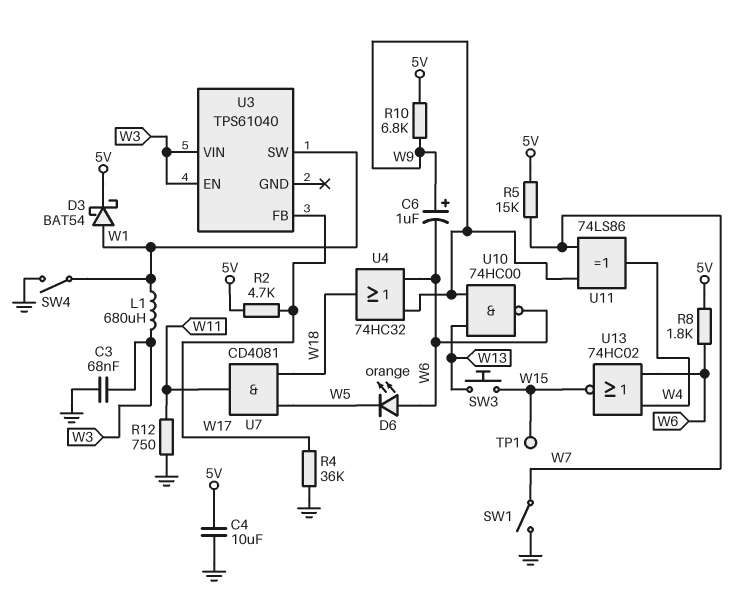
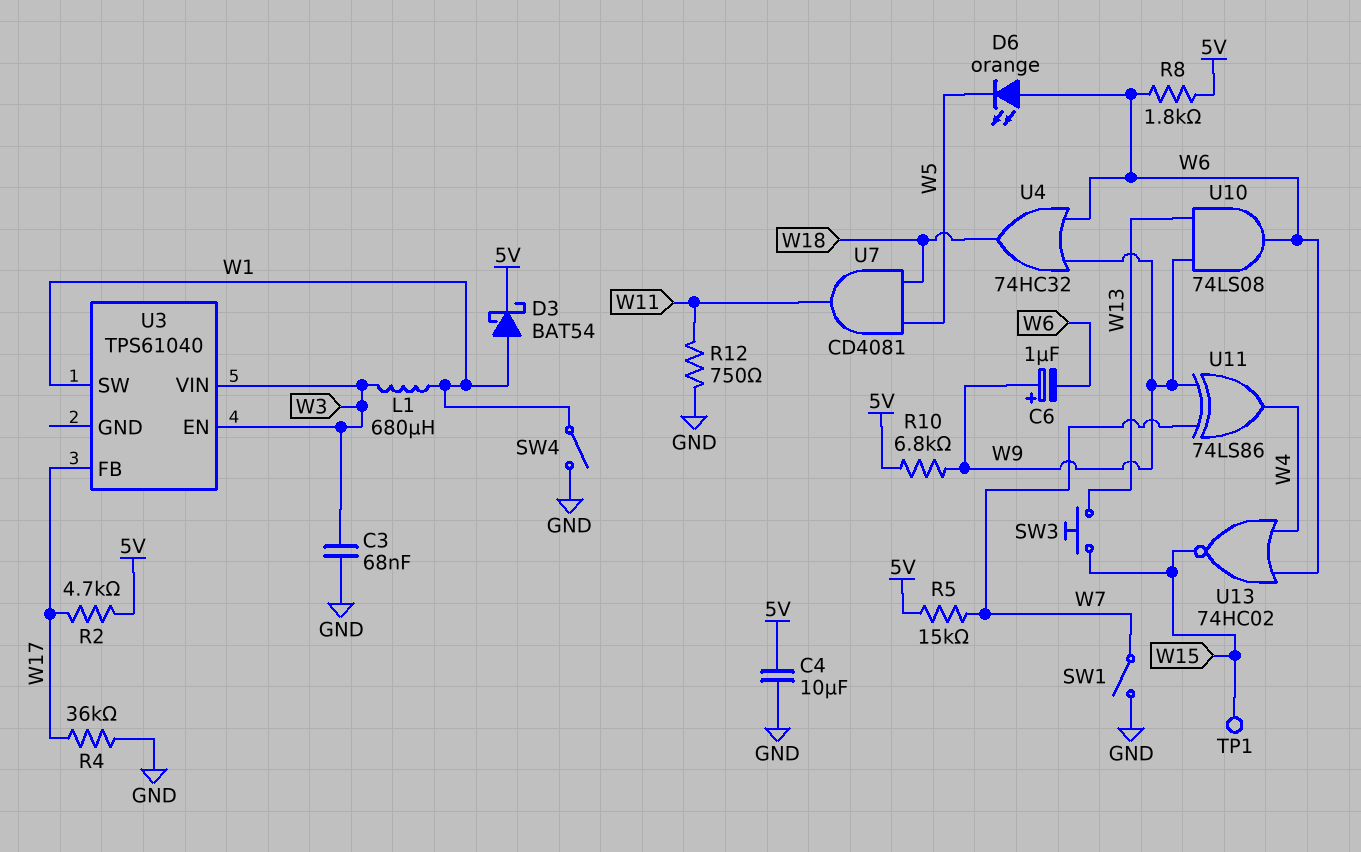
U10: NAND 74HC00 (in W9, in W13, out W6) -> AND 74LS08 (in W9, in W13, out W6)

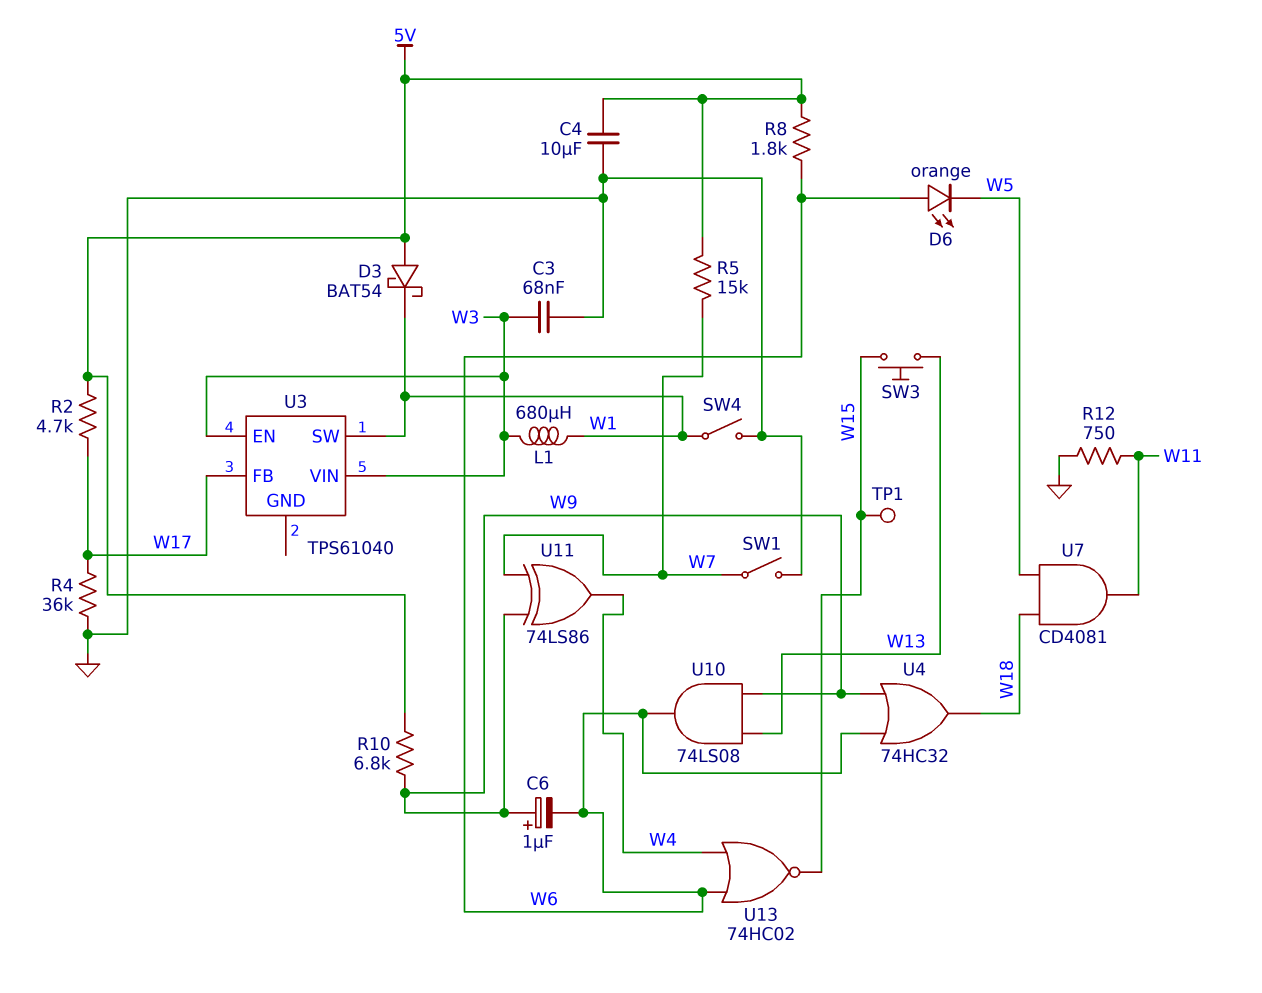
D3: schottky BAT54 (A W1, K 5V) -> schottky BAT54 (A 5V, K W1)

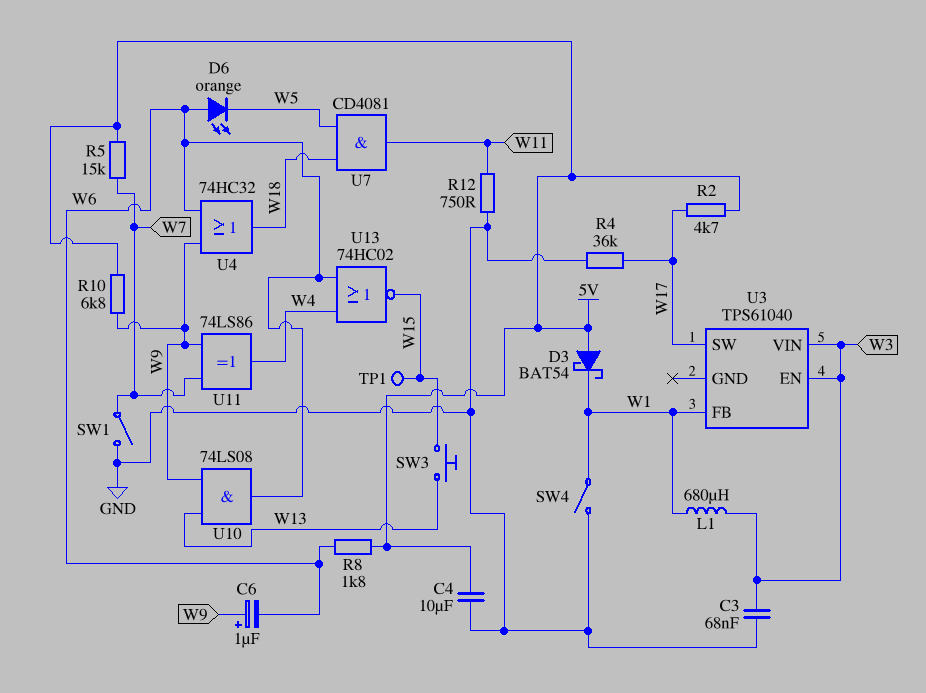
U3 pin FB: W17 -> W1
U3 pin SW: W1 -> W17

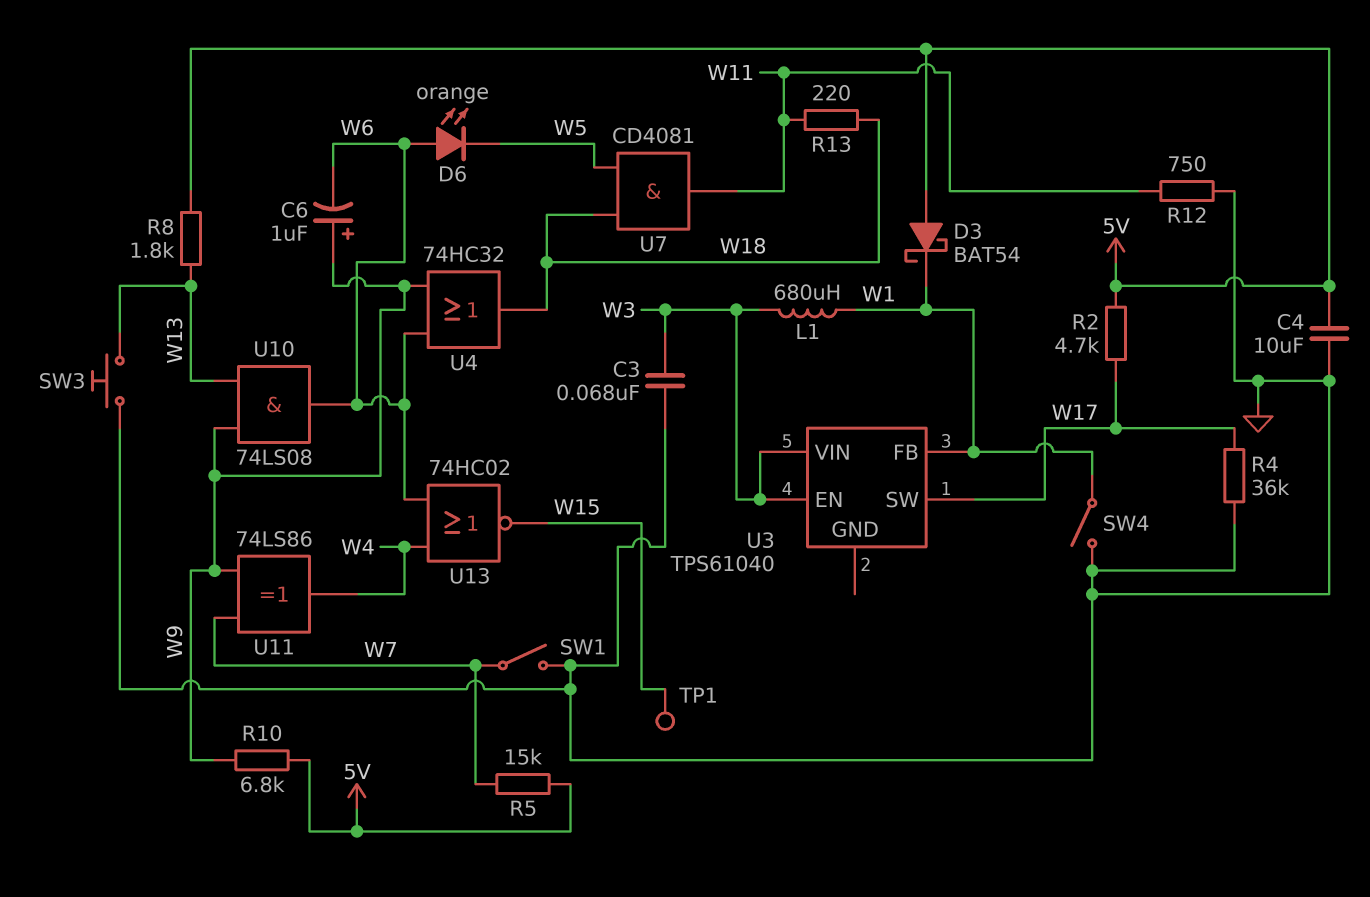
R8: 1.8k (5V, W6) -> 1.8k (5V, W13)
R13: none -> 220 (W11, W18)
SW3: button (W13, W15) -> button (GND, W13)

